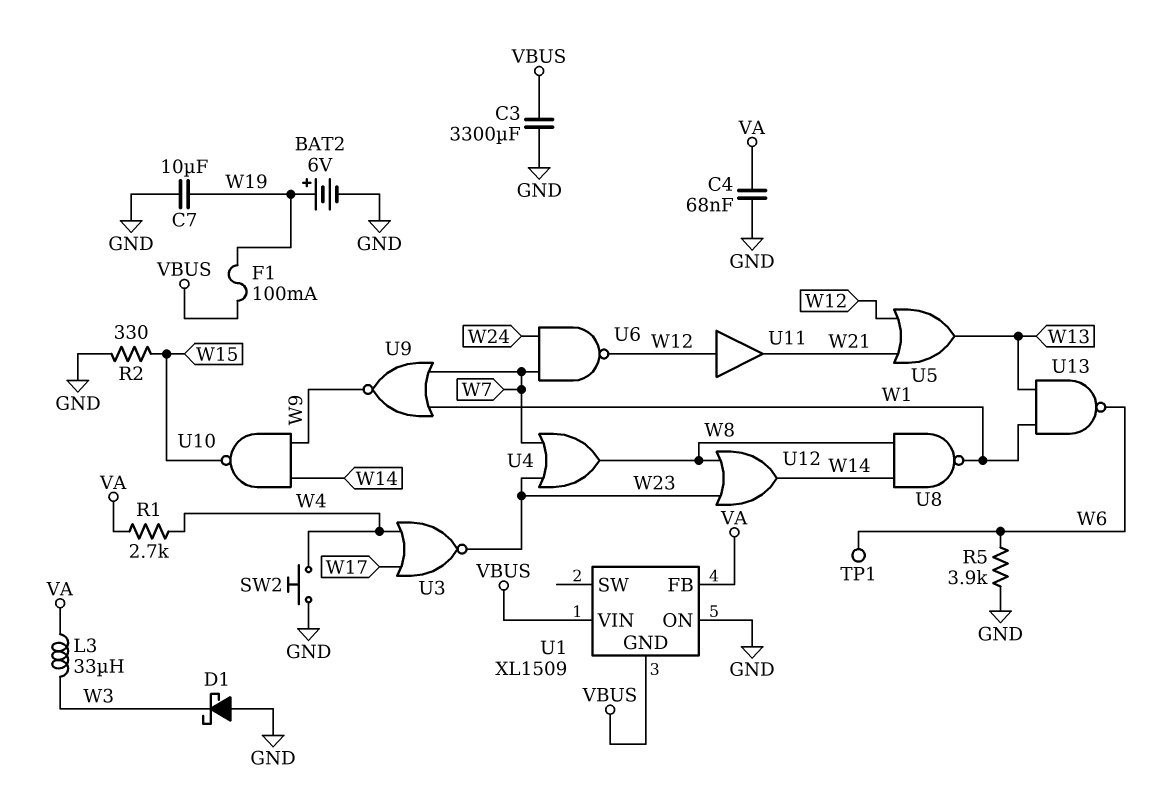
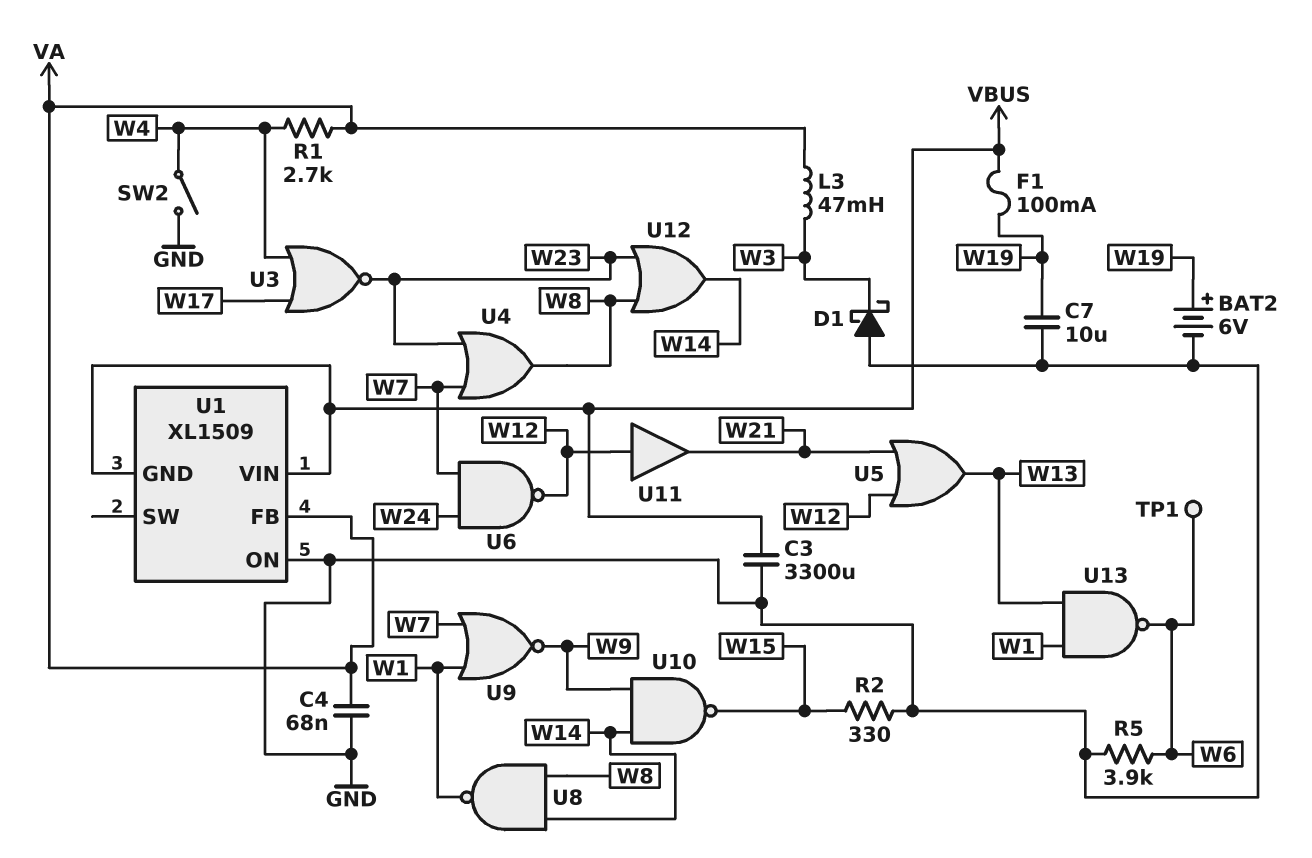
L3: 33uH (VA, W3) -> 47mH (VA, W3)
SW2: button (GND, W4) -> switch (GND, W4)

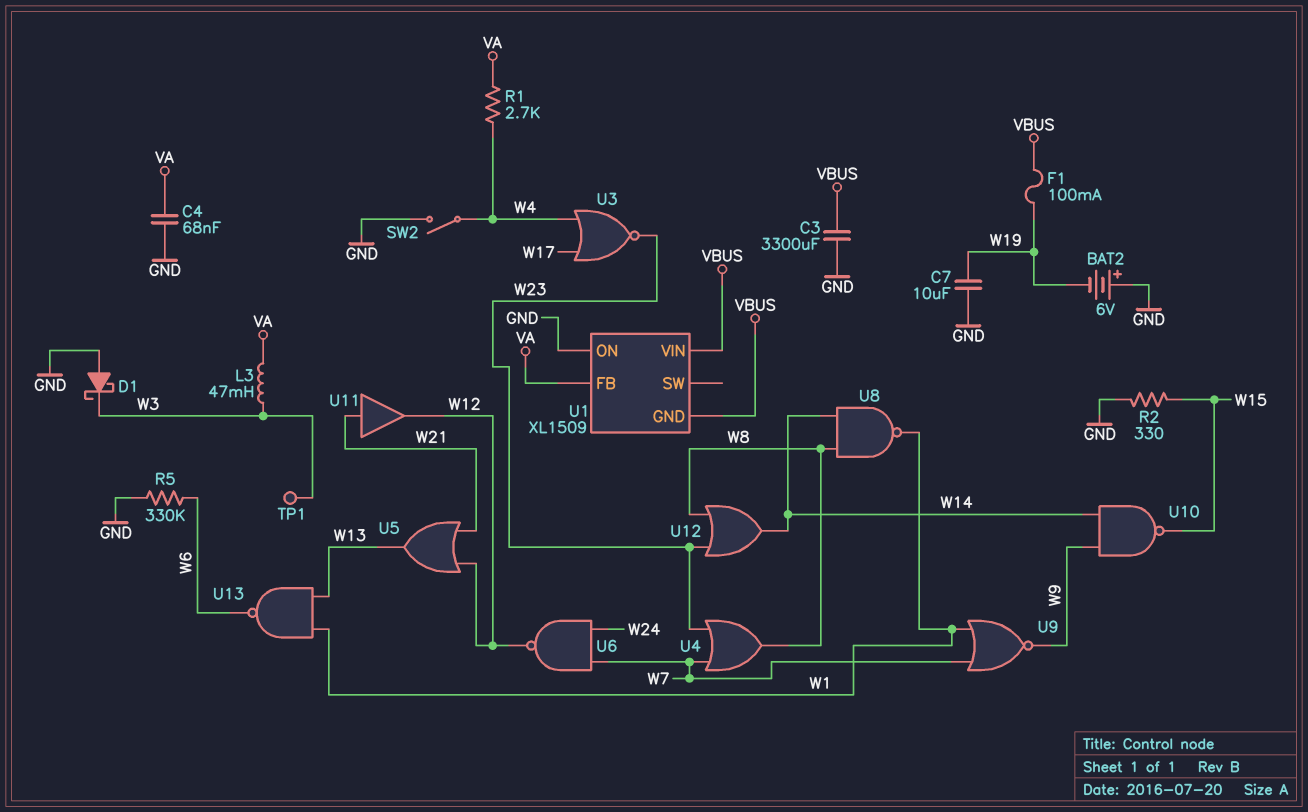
BAT2: 6V (plus W19, minus GND) -> 6V (plus GND, minus W19)
R5: 3.9k (GND, W6) -> 330k (GND, W6)
TP1: test point (W6) -> test point (W3)
U11: buffer (in W12, out W21) -> buffer (in W21, out W12)

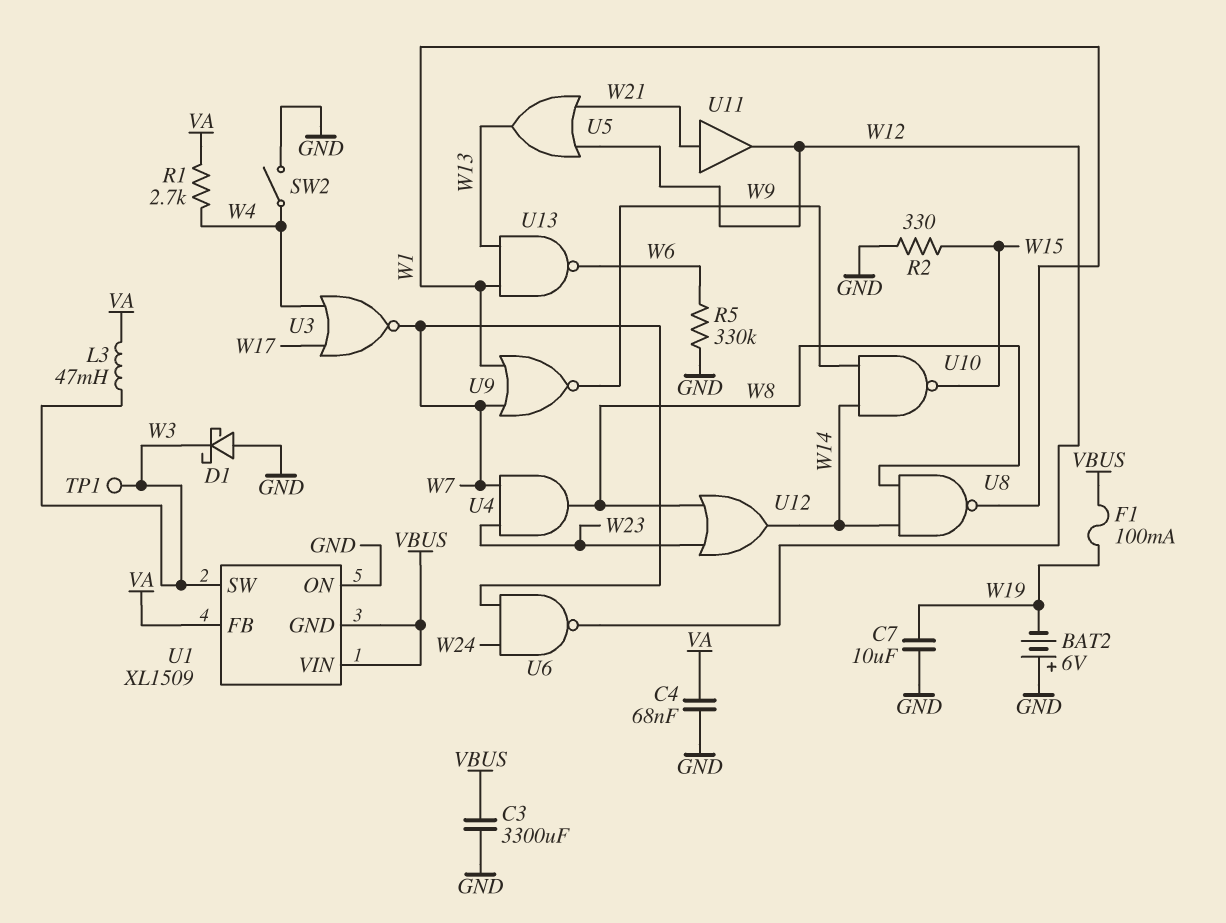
U1 pin SW: none -> W3
U3: NOR (in W4, in W17, out W23) -> NOR (in W4, in W17, out W7)
U4: OR (in W7, in W23, out W8) -> AND (in W7, in W23, out W8)

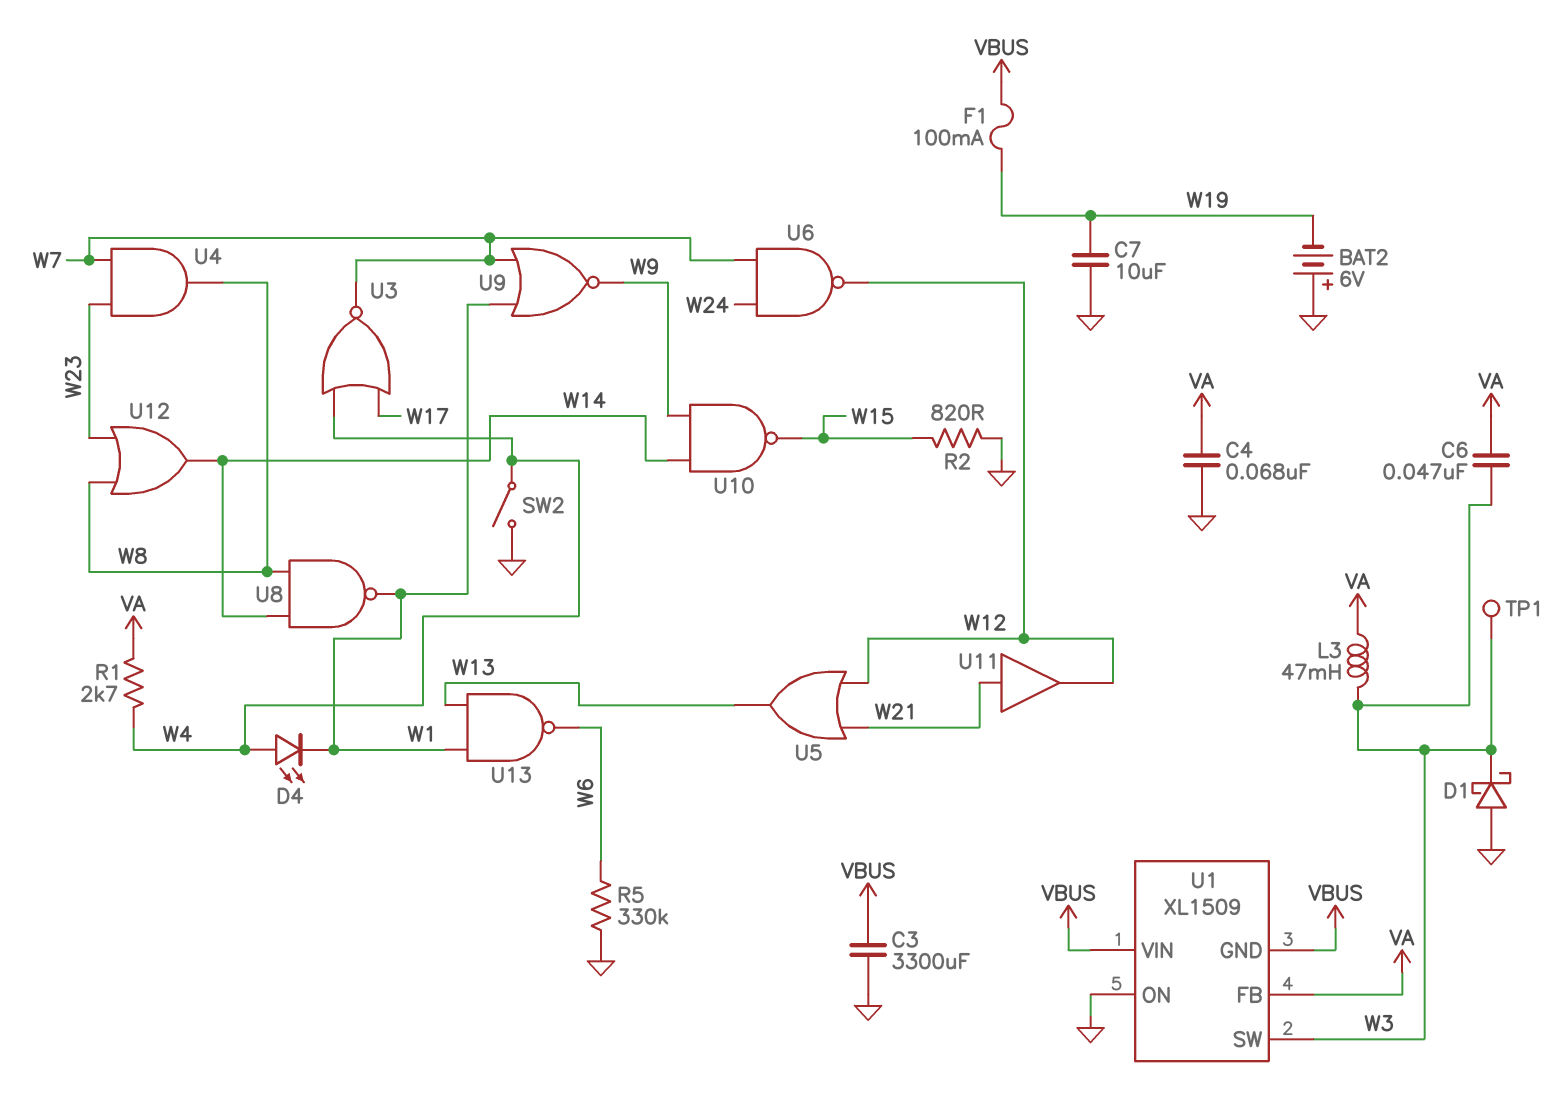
C6: none -> 47nF (VA, W3)
D4: none -> LED (A W4, K W1)
R2: 330 (GND, W15) -> 820 (GND, W15)

